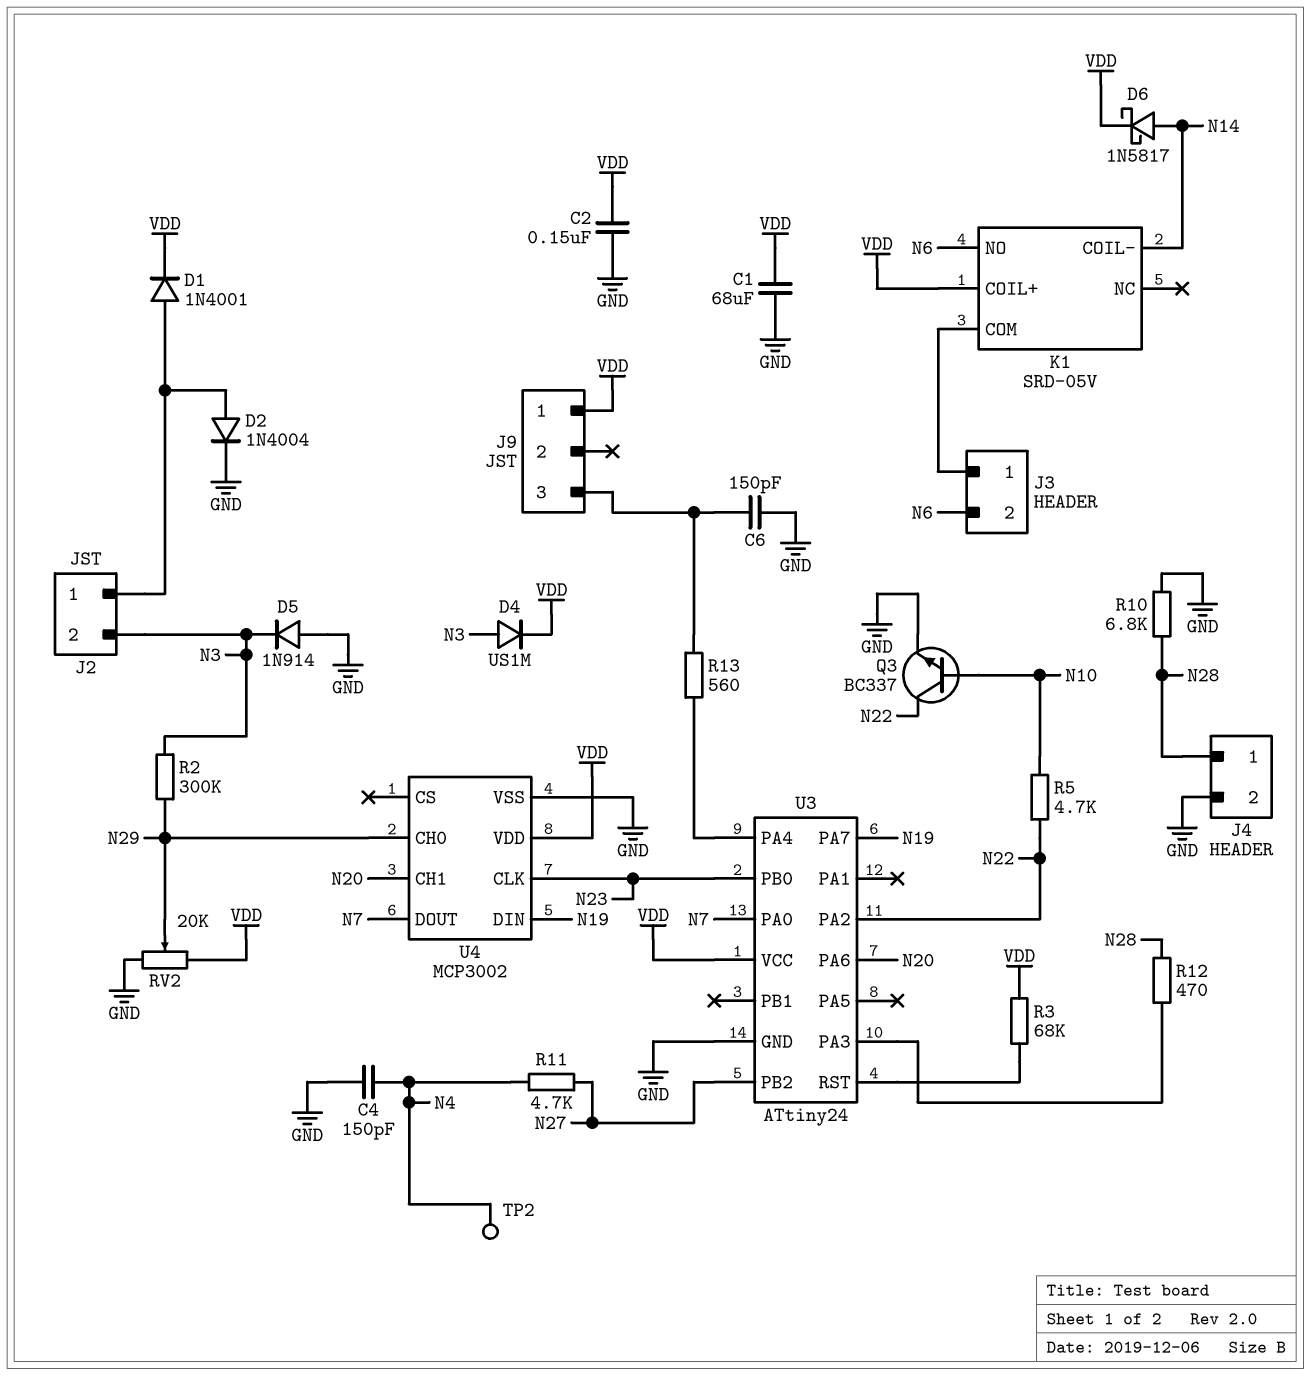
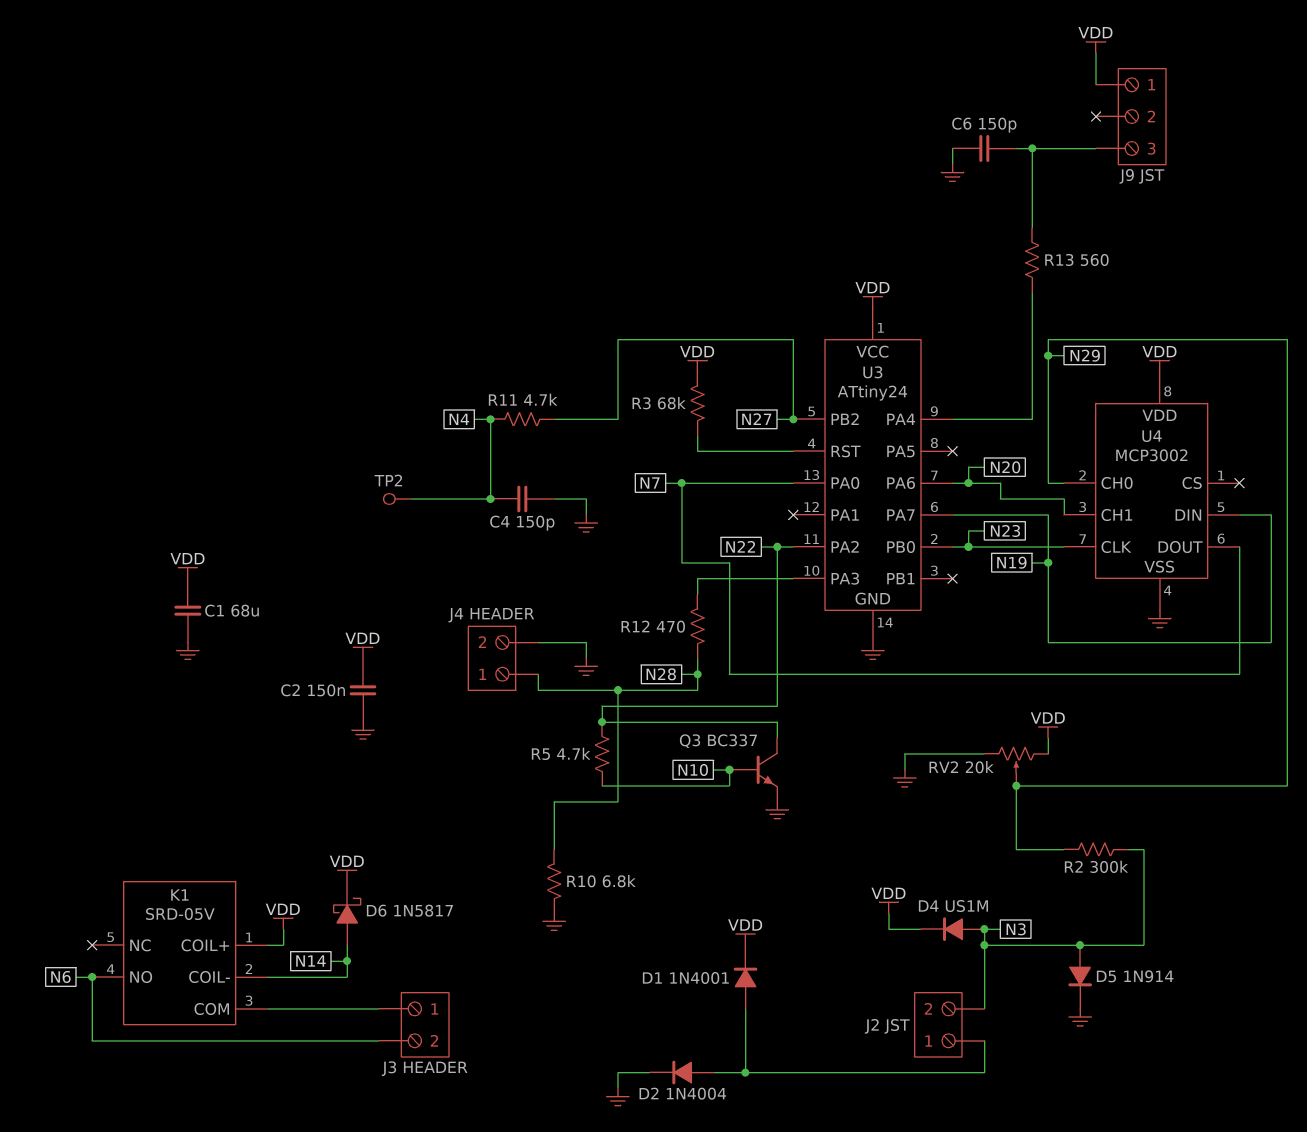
D5: diode 1N914 (A GND, K N3) -> diode 1N914 (A N3, K GND)

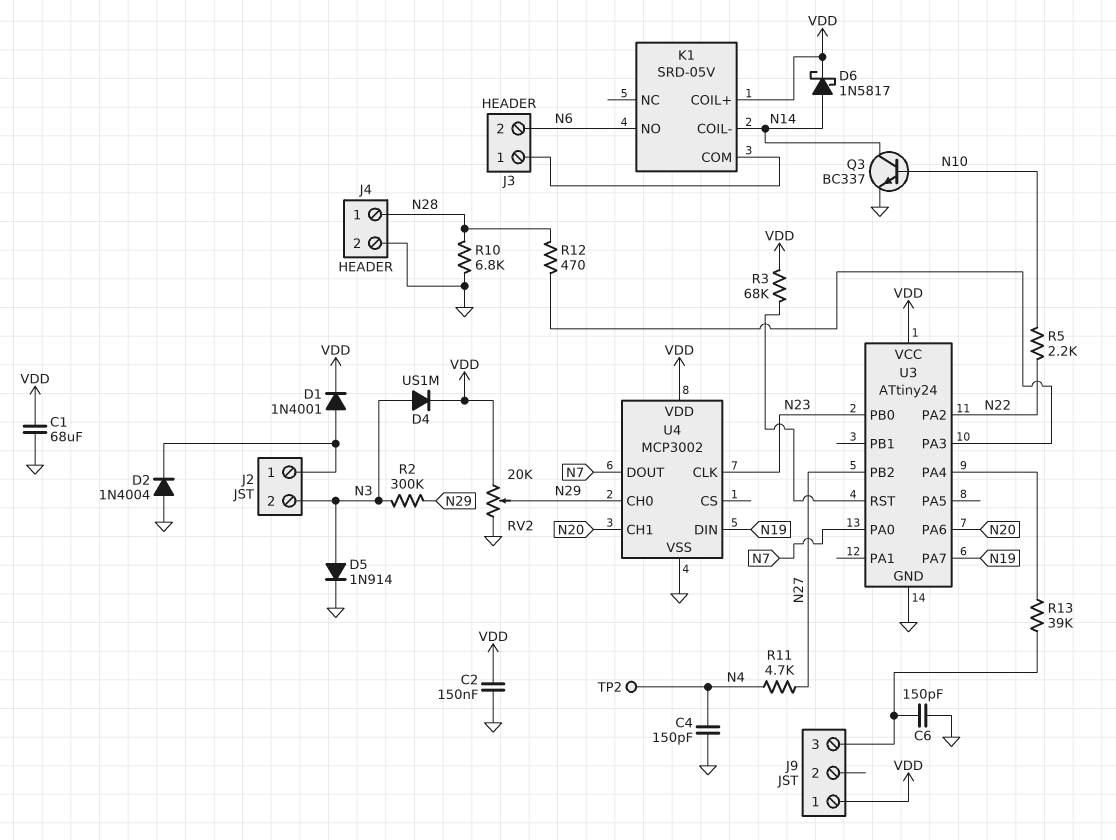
D2: diode 1N4004 (A J2/1, K GND) -> diode 1N4004 (A GND, K J2/1)
Q3: NPN BC337 (B N10, C N22, E GND) -> NPN BC337 (B N10, C N14, E GND)
R5: 4.7k (N10, N22) -> 2.2k (N10, N22)
R13: 560 (J9/3, U3/PA4) -> 39k (J9/3, U3/PA4)

